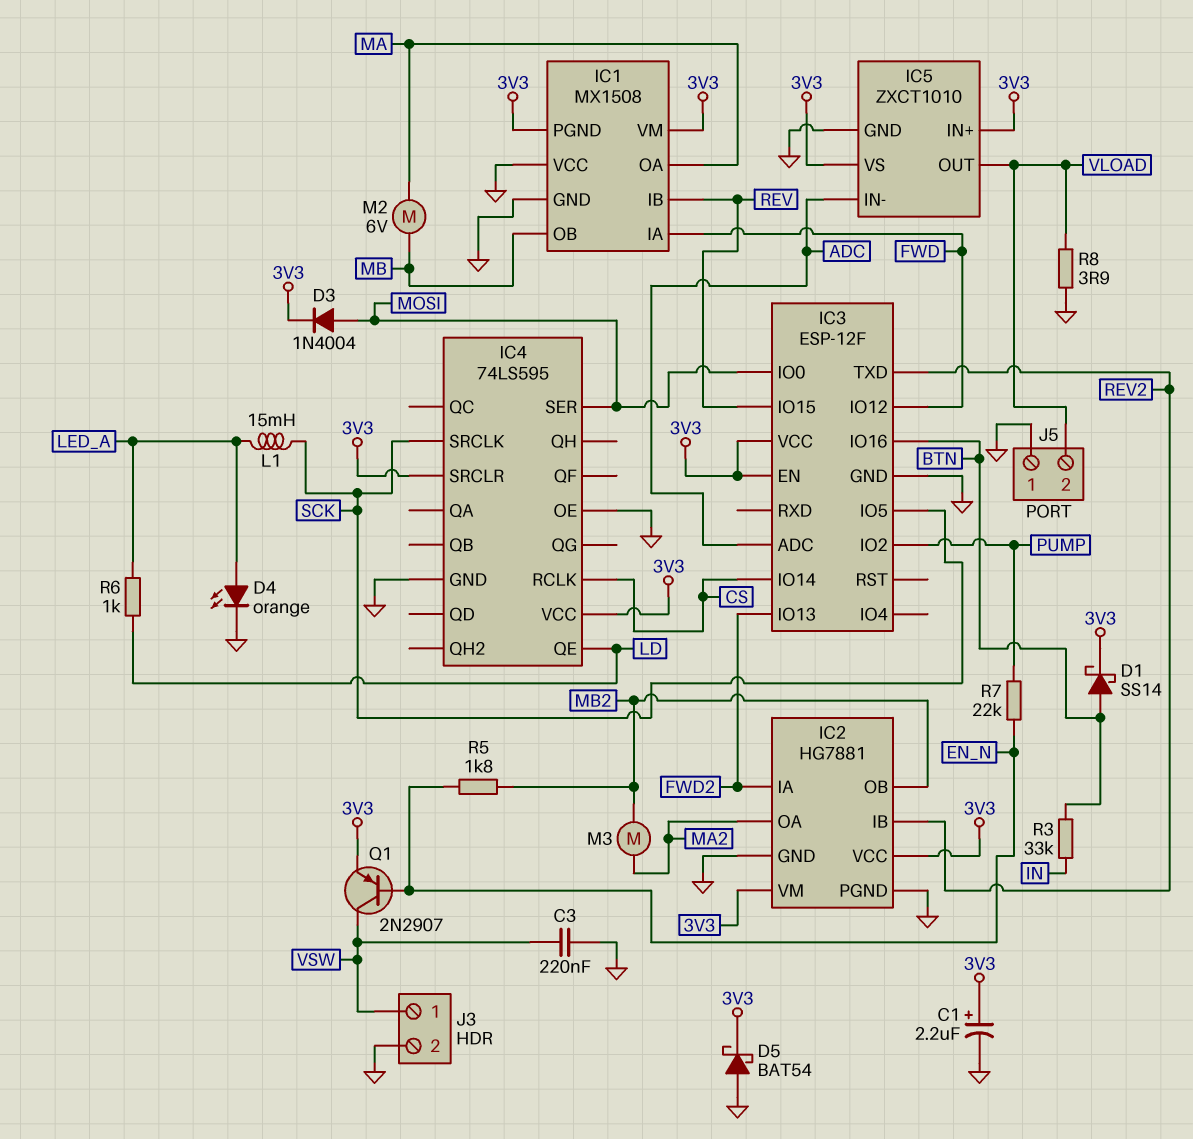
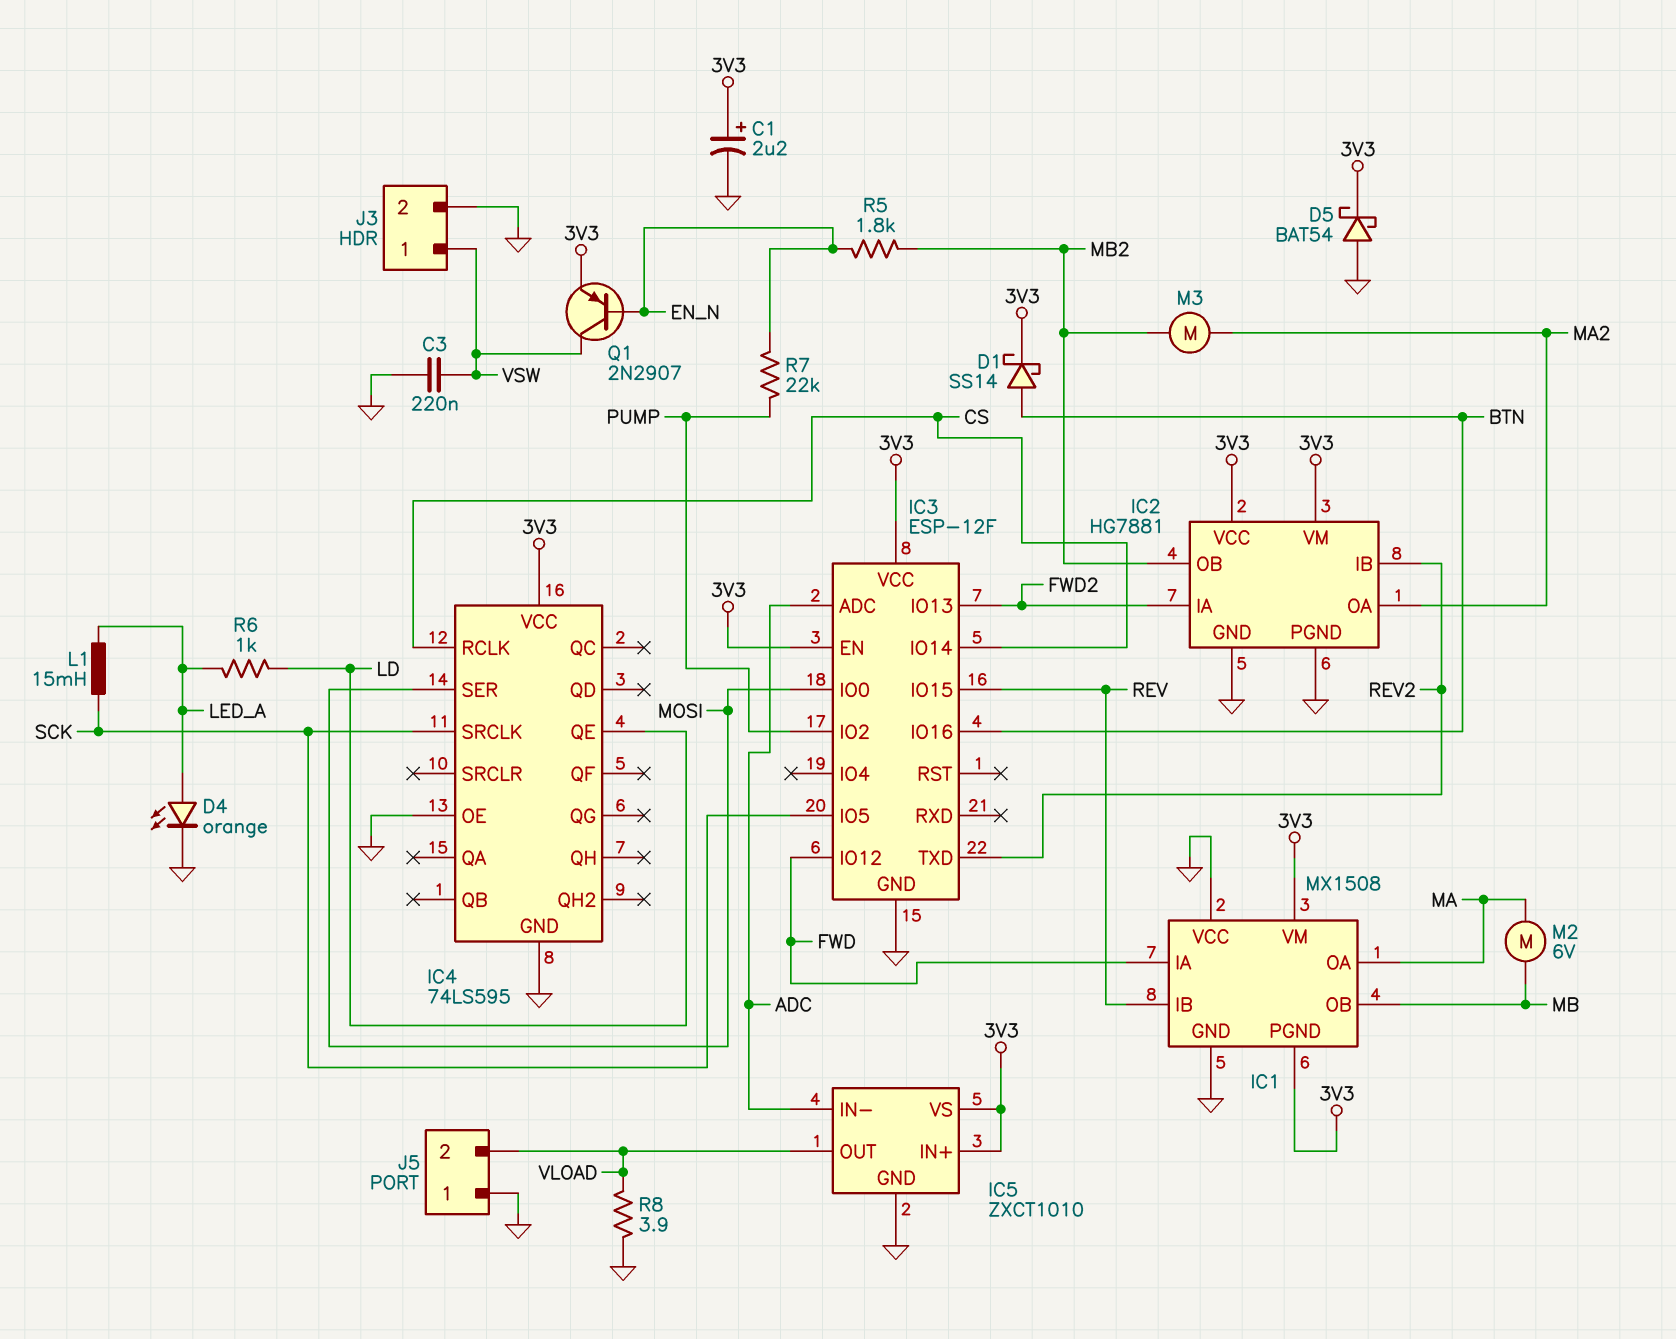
D3: diode 1N4004 (A MOSI, K 3V3) -> none
IC4 pin SRCLR: 3V3 -> none
R3: 33k (BTN, IN) -> none

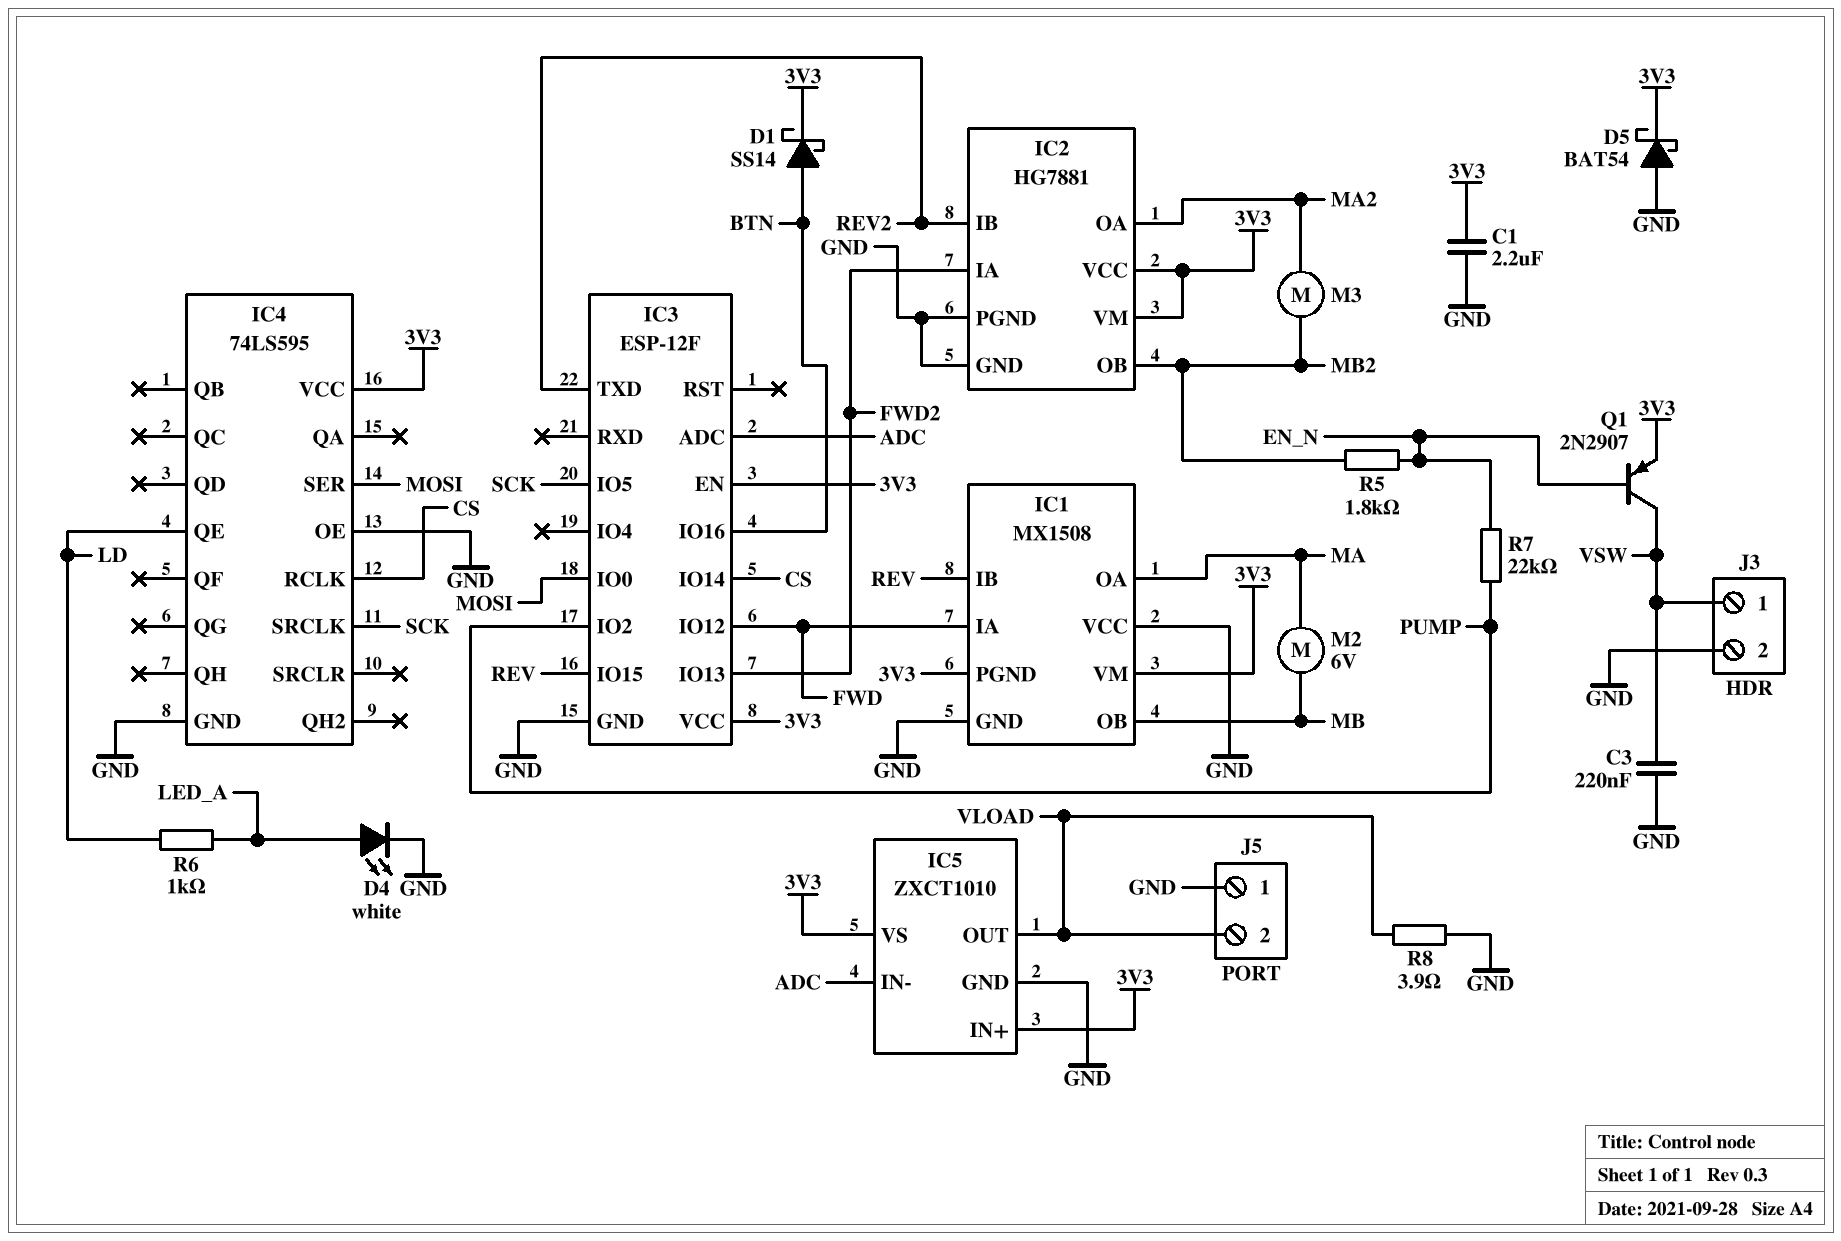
C1: 2.2uF (plus 3V3, minus GND) -> 2.2uF (3V3, GND)
D4: LED orange (A LED_A, K GND) -> LED white (A LED_A, K GND)
L1: 15mH (LED_A, SCK) -> none

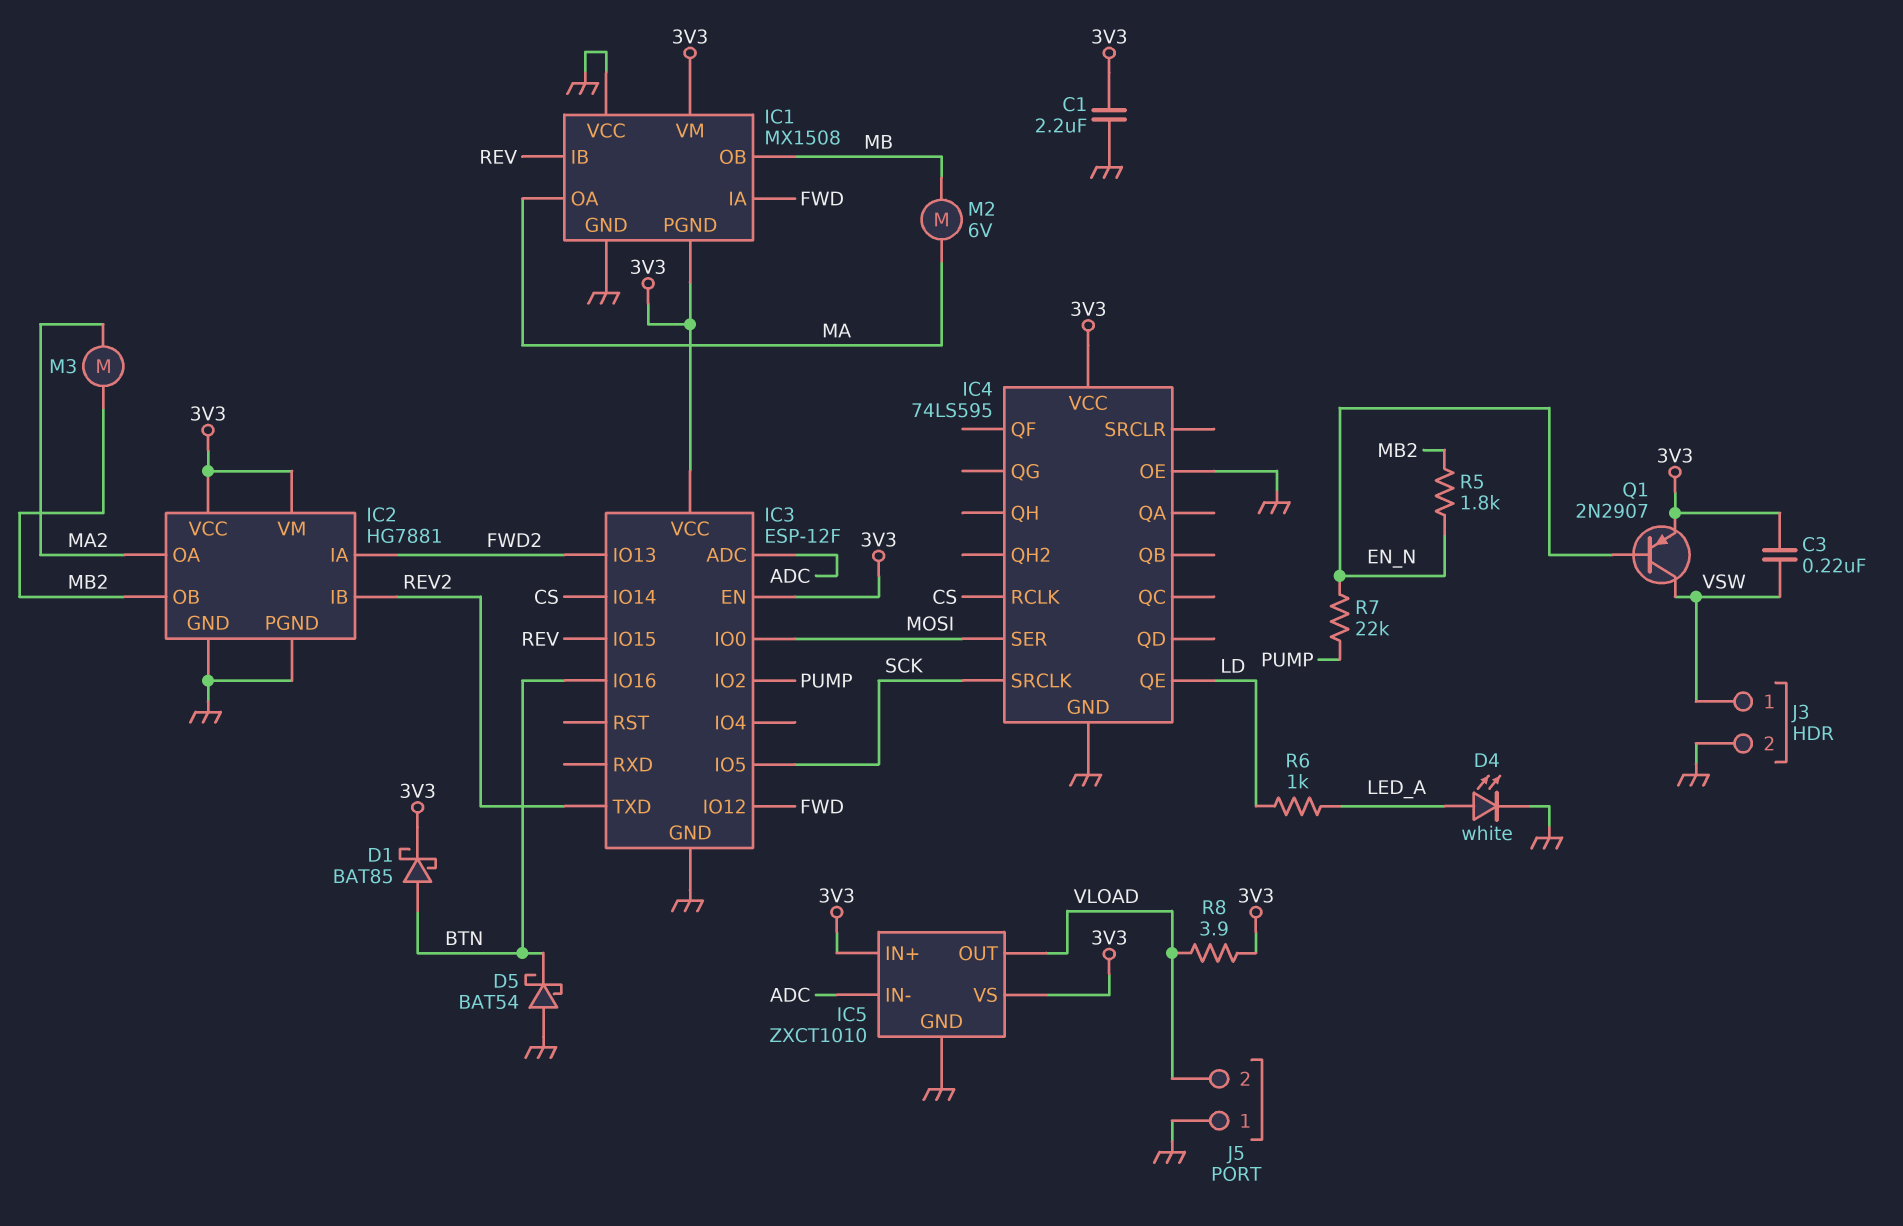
C3: 220nF (GND, VSW) -> 220nF (3V3, VSW)
D1: schottky SS14 (A BTN, K 3V3) -> schottky BAT85 (A BTN, K 3V3)
D5: schottky BAT54 (A GND, K 3V3) -> schottky BAT54 (A GND, K BTN)
R8: 3.9 (GND, VLOAD) -> 3.9 (3V3, VLOAD)

